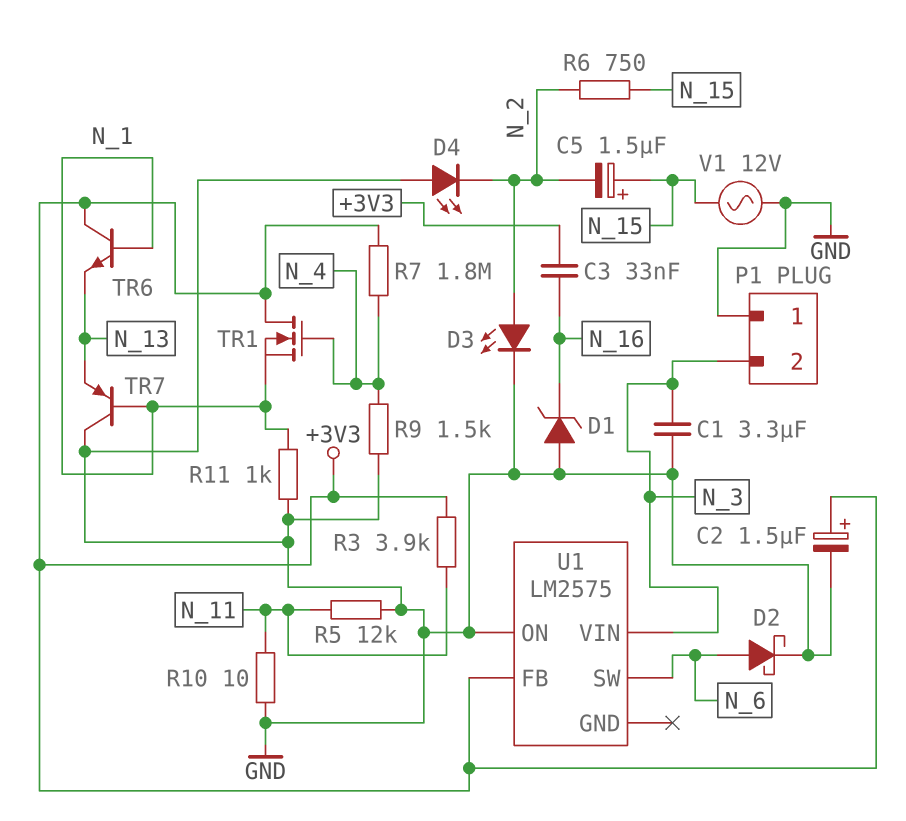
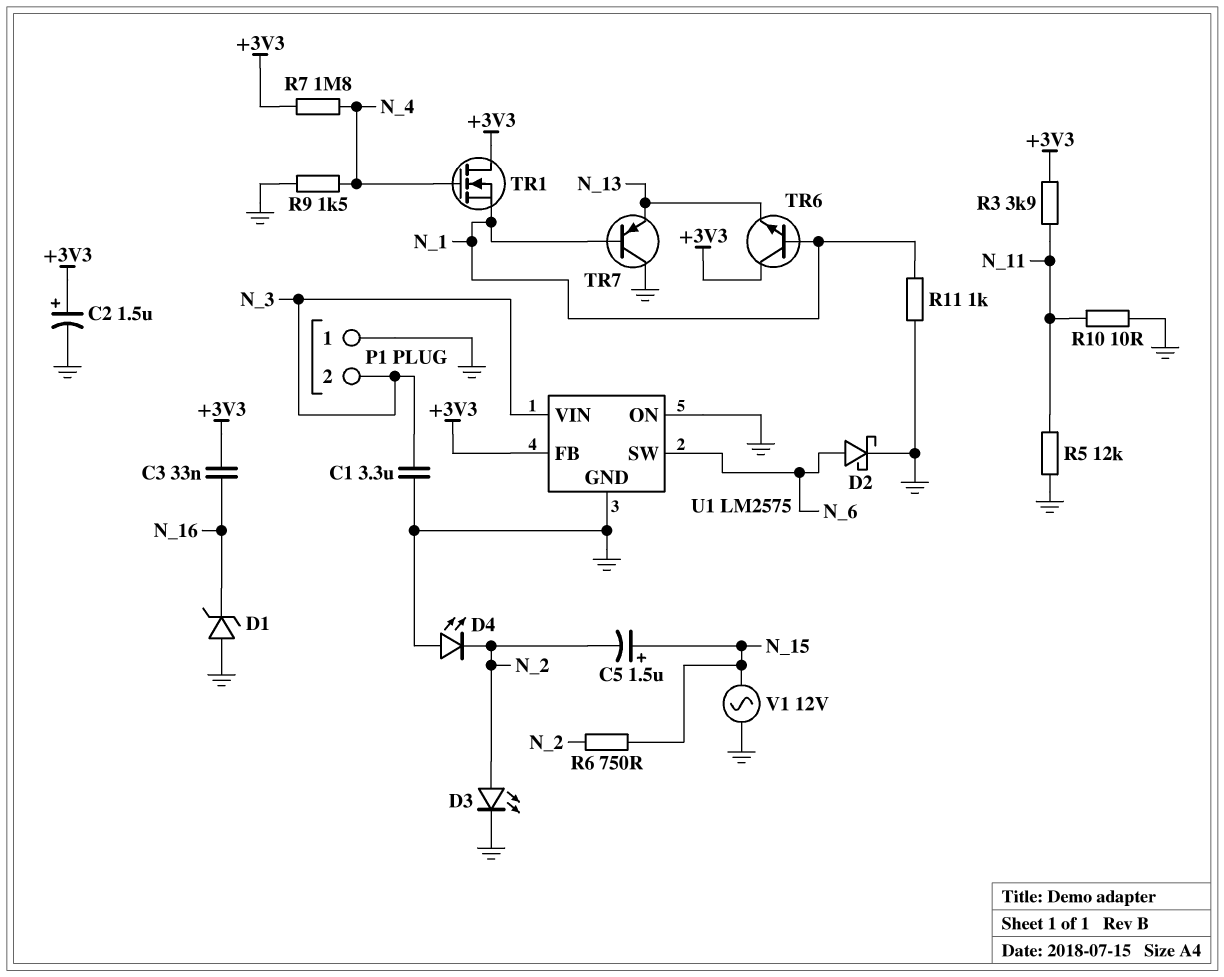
U1 pin GND: none -> GND

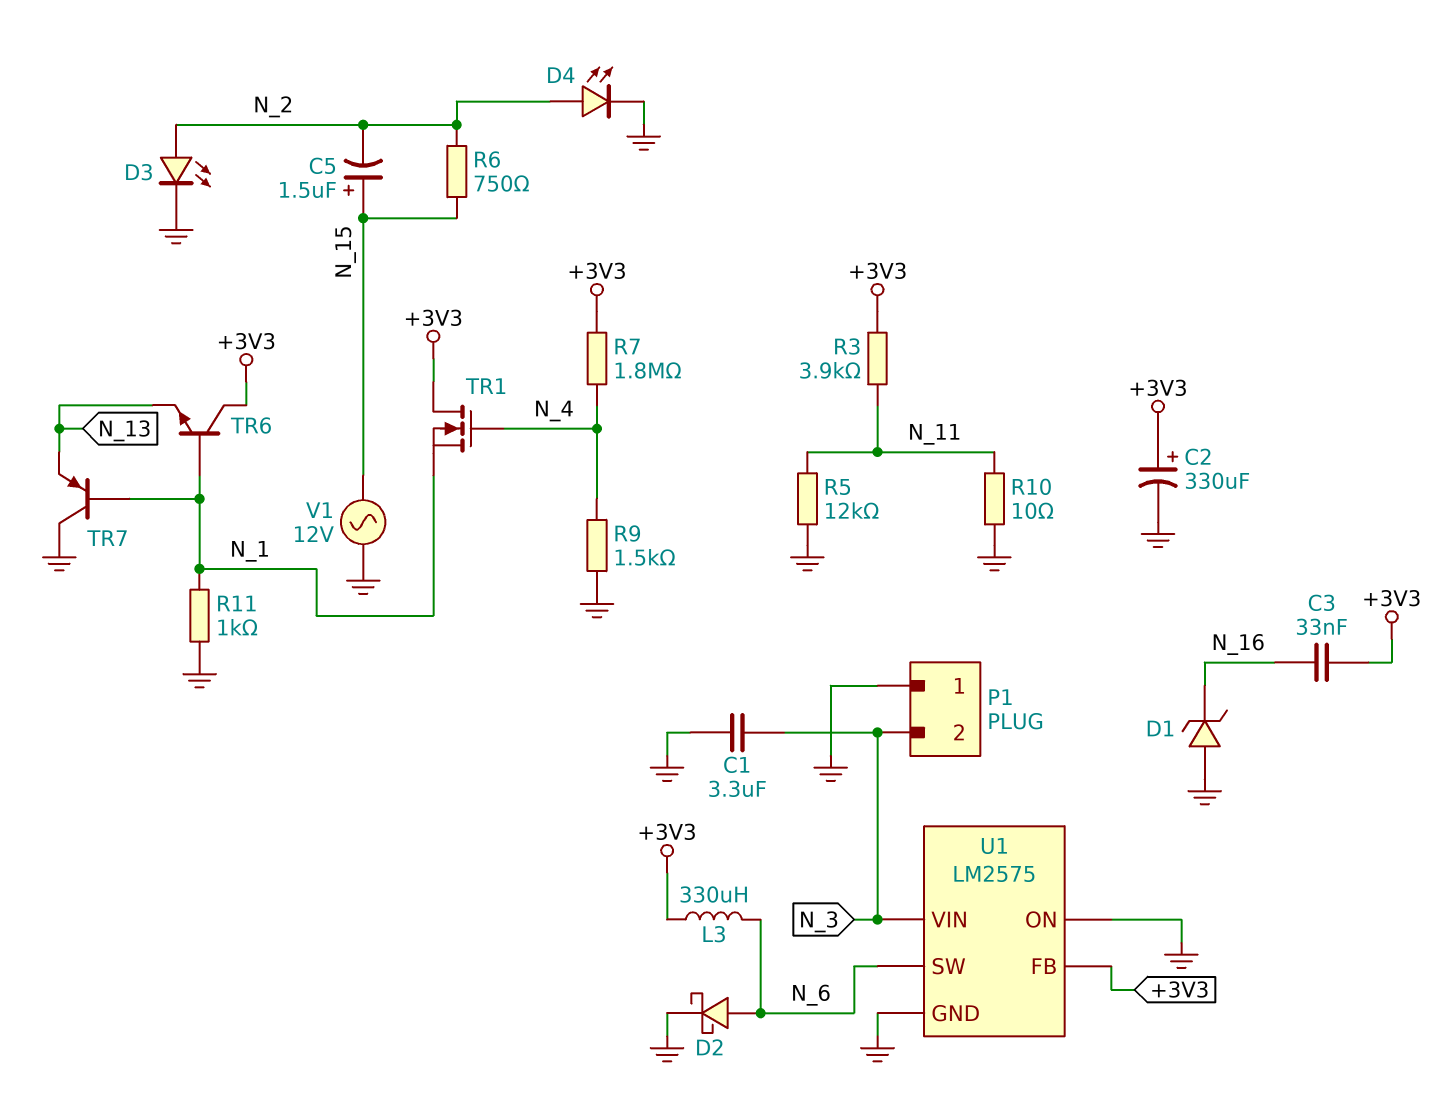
C2: 1.5uF (plus +3V3, minus GND) -> 330uF (plus +3V3, minus GND)
D4: LED (A GND, K N_2) -> LED (A N_2, K GND)
L3: none -> 330uH (+3V3, N_6)

